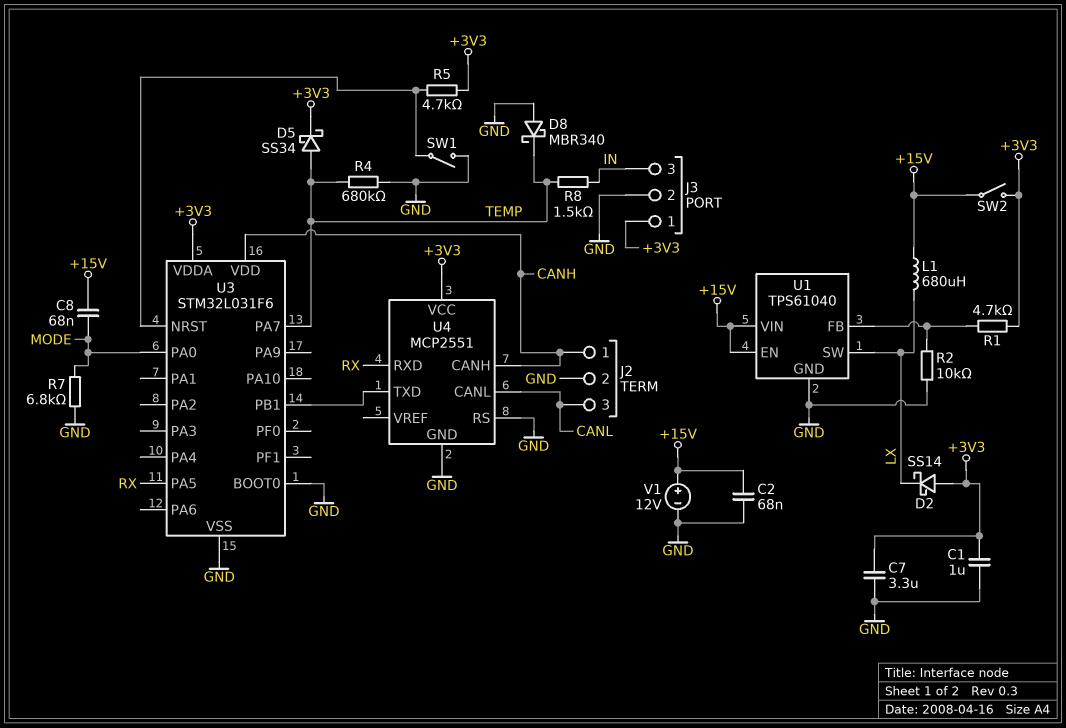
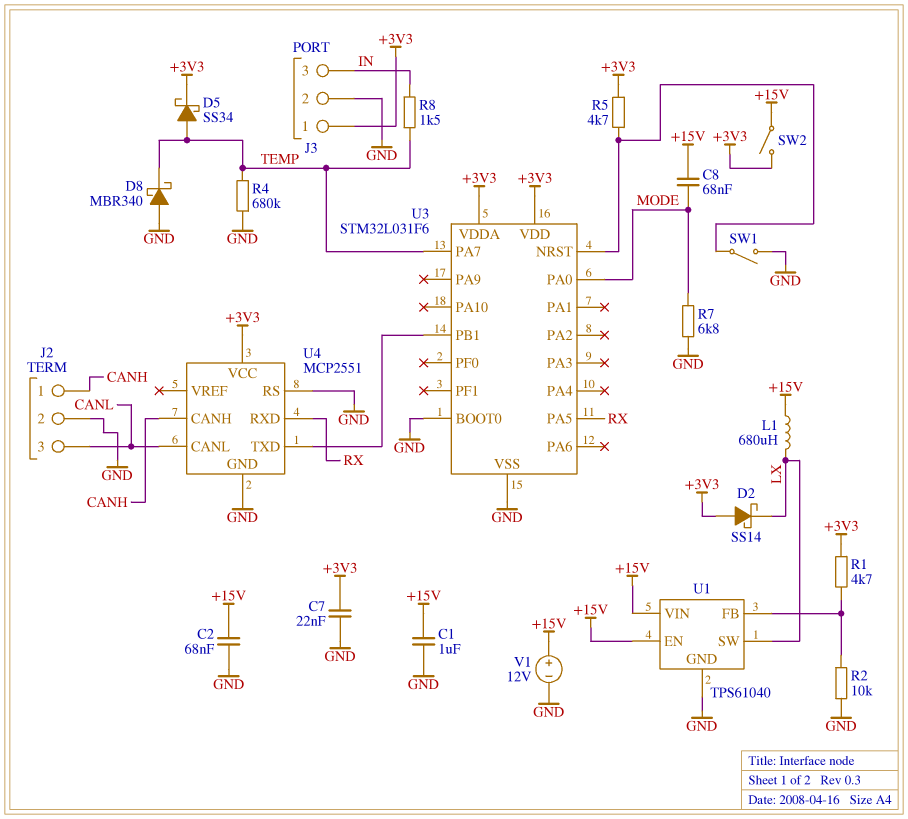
C1: 1uF (+3V3, GND) -> 1uF (+15V, GND)
C7: 3.3uF (+3V3, GND) -> 22nF (+3V3, GND)
U3 pin VDD: CANH -> +3V3

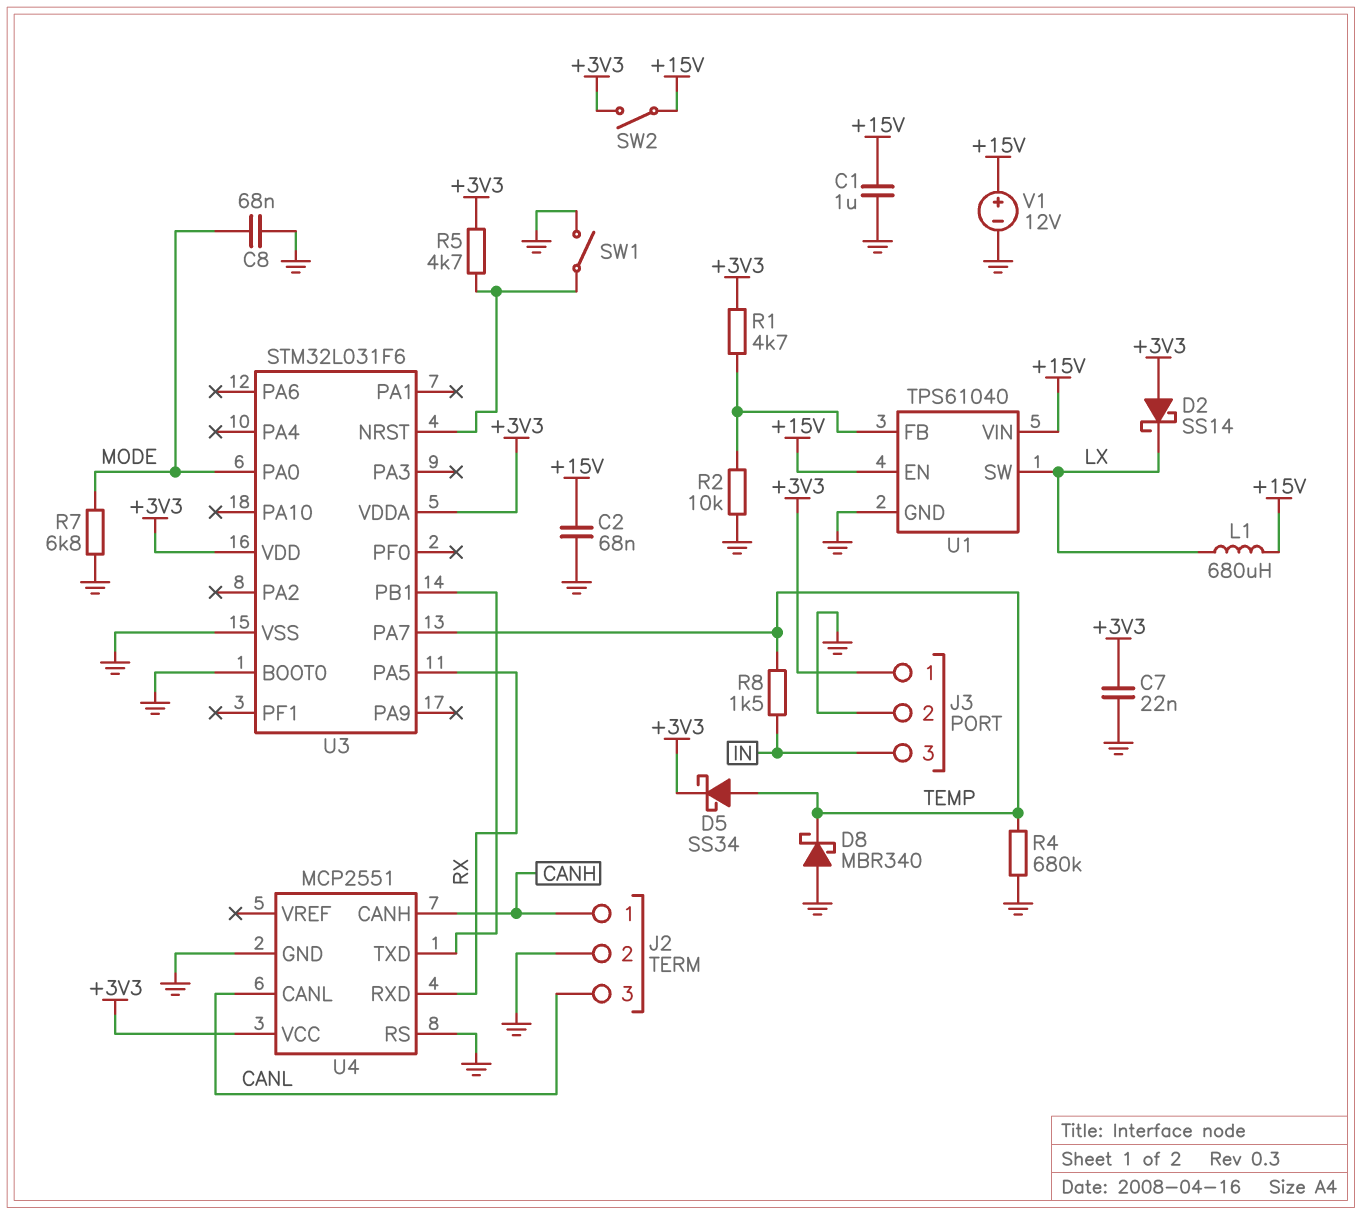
C8: 68nF (+15V, MODE) -> 68nF (GND, MODE)

